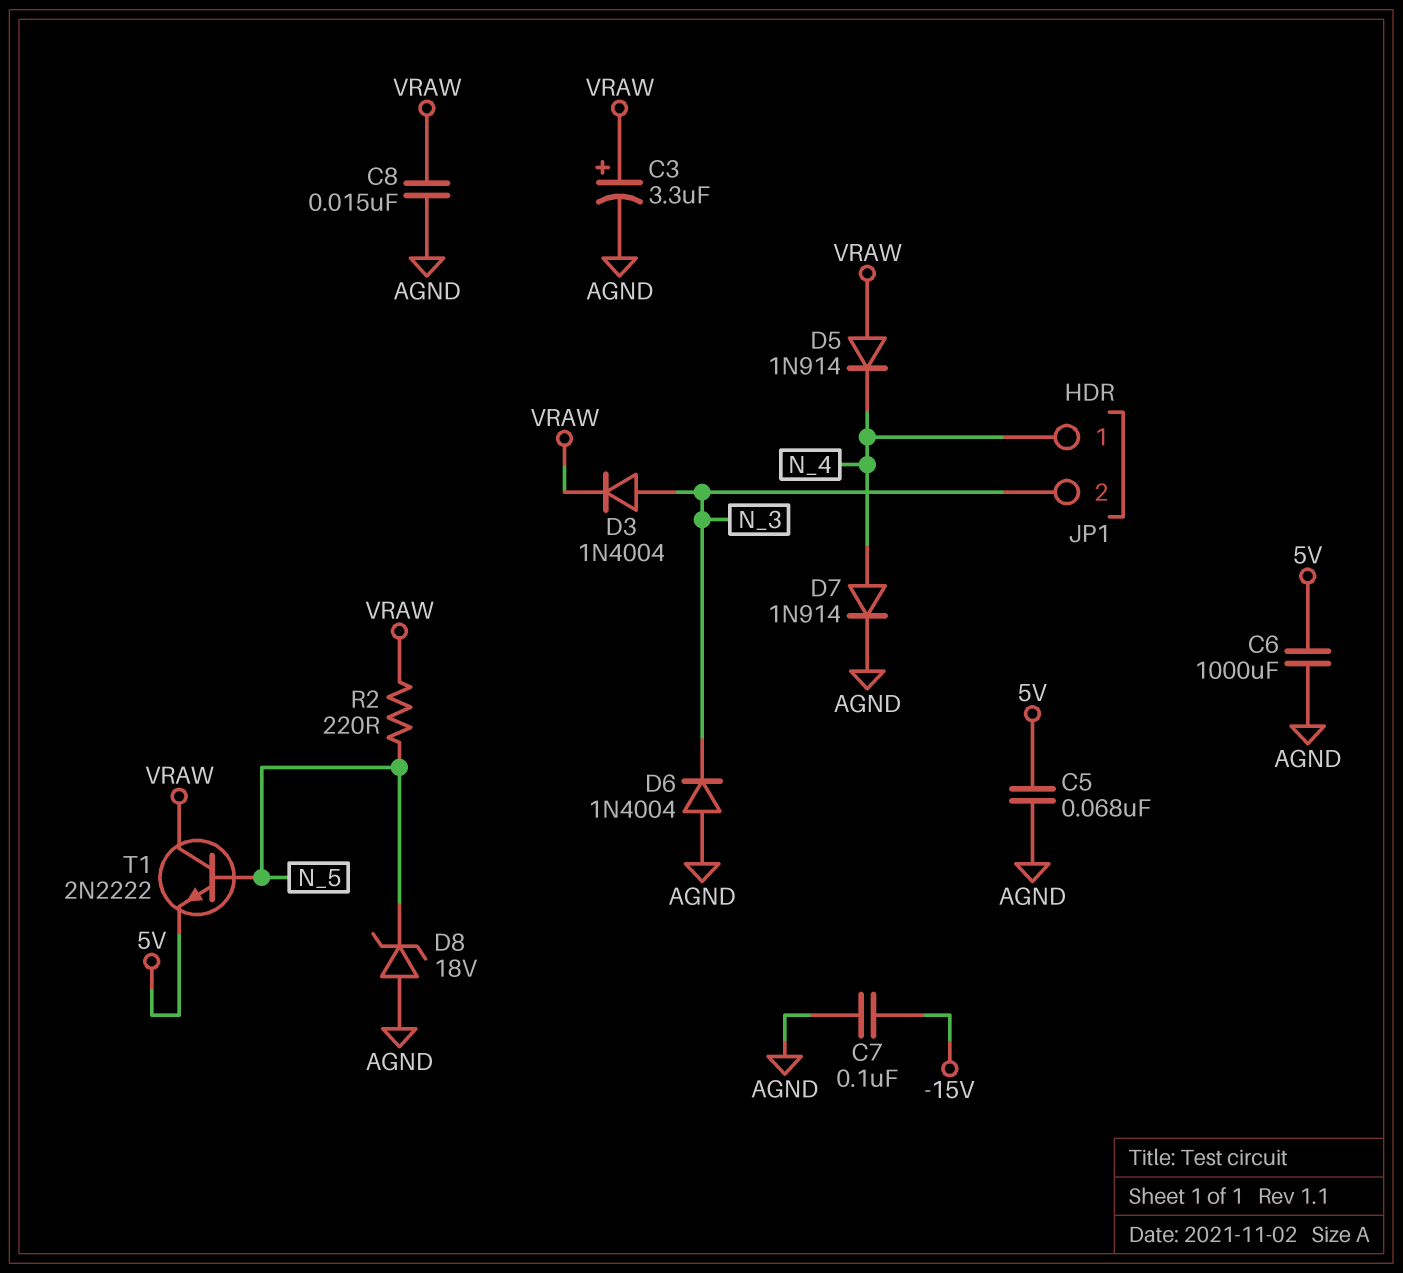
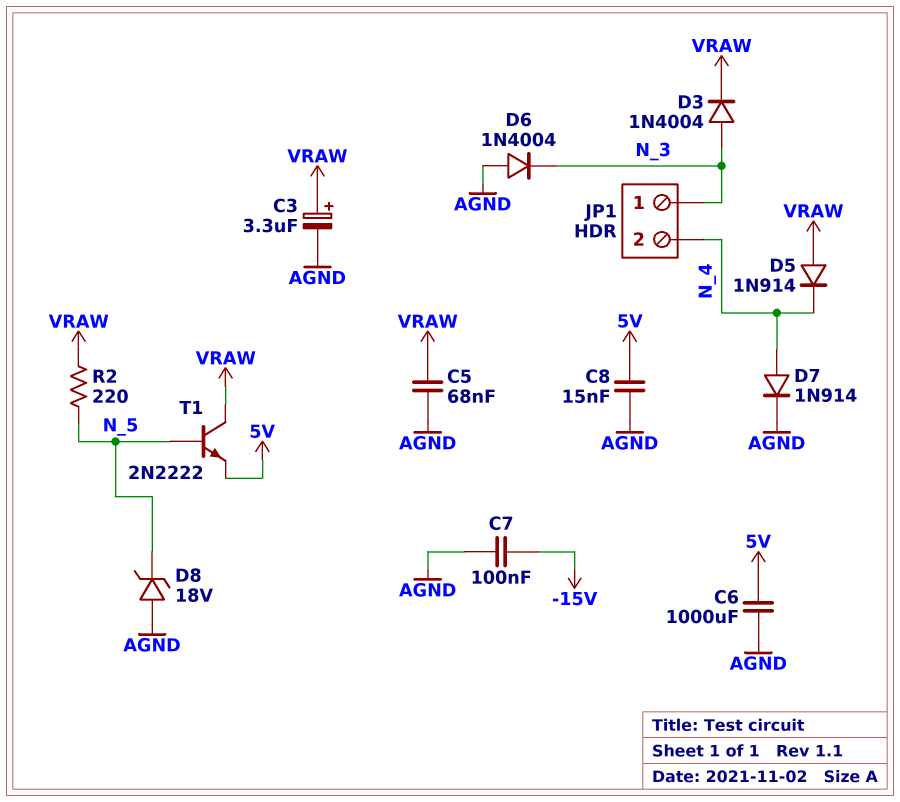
C5: 68nF (5V, AGND) -> 68nF (AGND, VRAW)
C8: 15nF (AGND, VRAW) -> 15nF (5V, AGND)
JP1 pin 1: N_4 -> N_3
JP1 pin 2: N_3 -> N_4

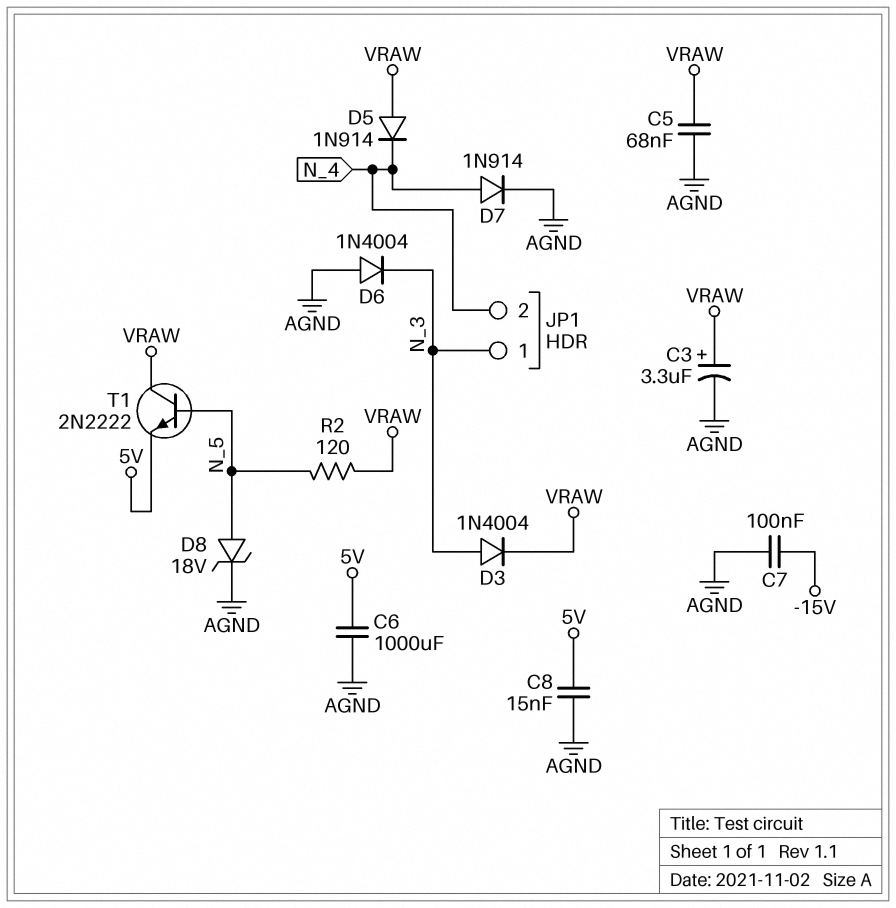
D8: zener 18V (A AGND, K N_5) -> zener 18V (A N_5, K AGND)
R2: 220 (N_5, VRAW) -> 120 (N_5, VRAW)

